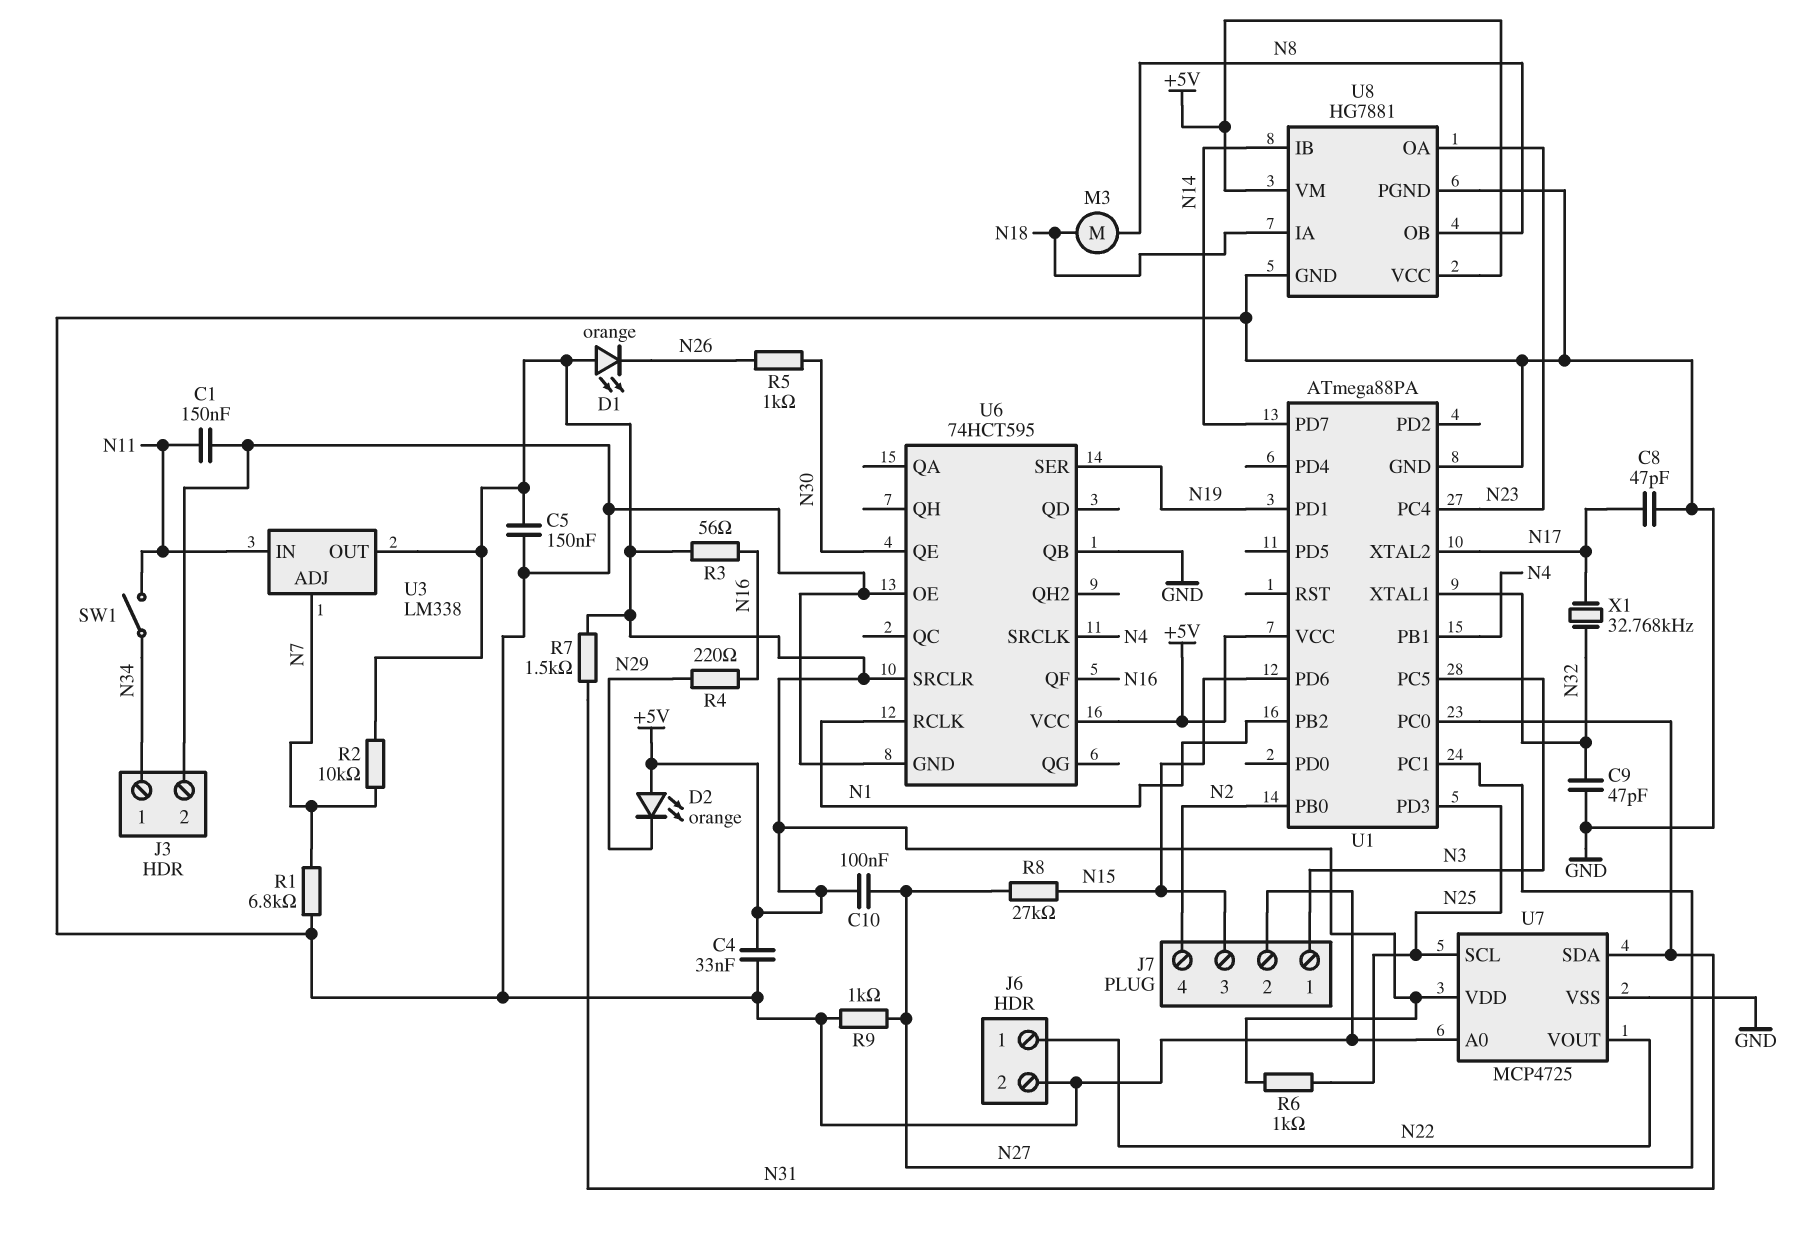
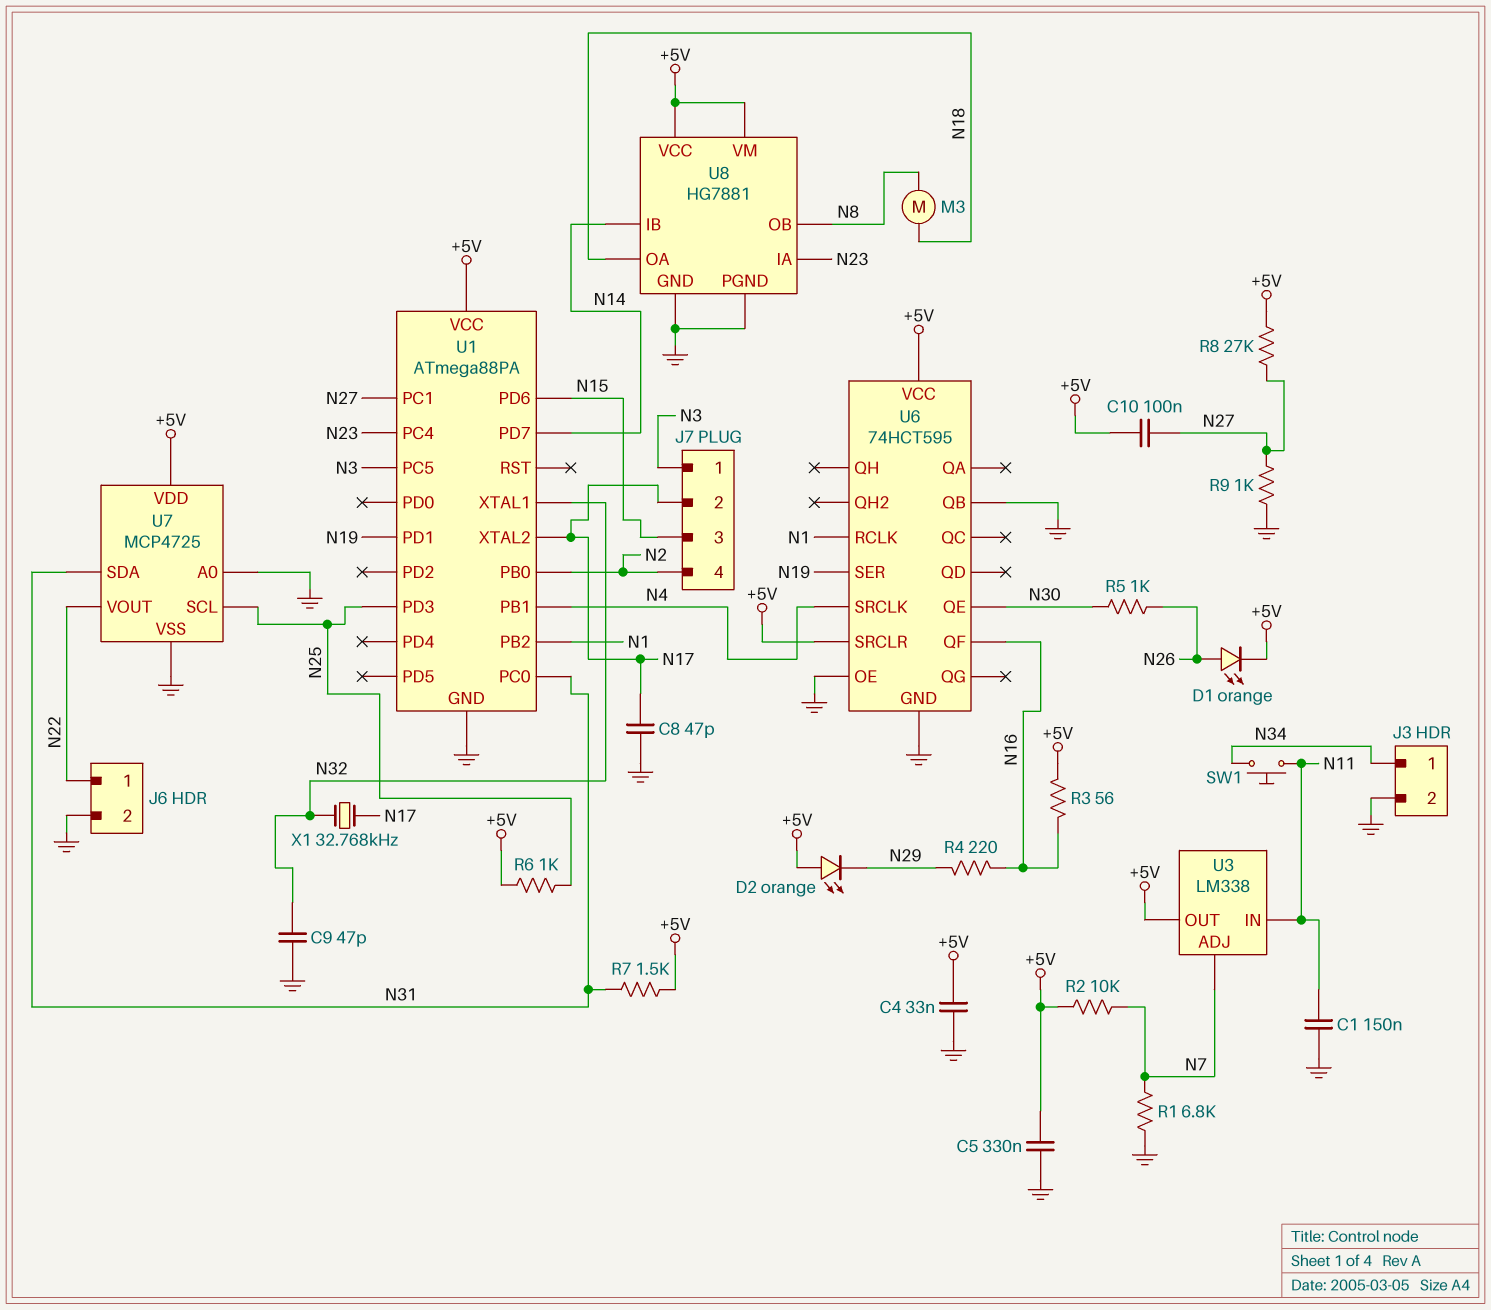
C5: 150nF (+5V, GND) -> 330nF (+5V, GND)
D1: LED orange (A +5V, K N26) -> LED orange (A N26, K +5V)
J7 pin 2: GND -> N17
R8: 27k (N15, N27) -> 27k (+5V, N27)
SW1: switch (N11, N34) -> button (N11, N34)
U8 pin IA: N18 -> N23
U8 pin OA: N23 -> N18

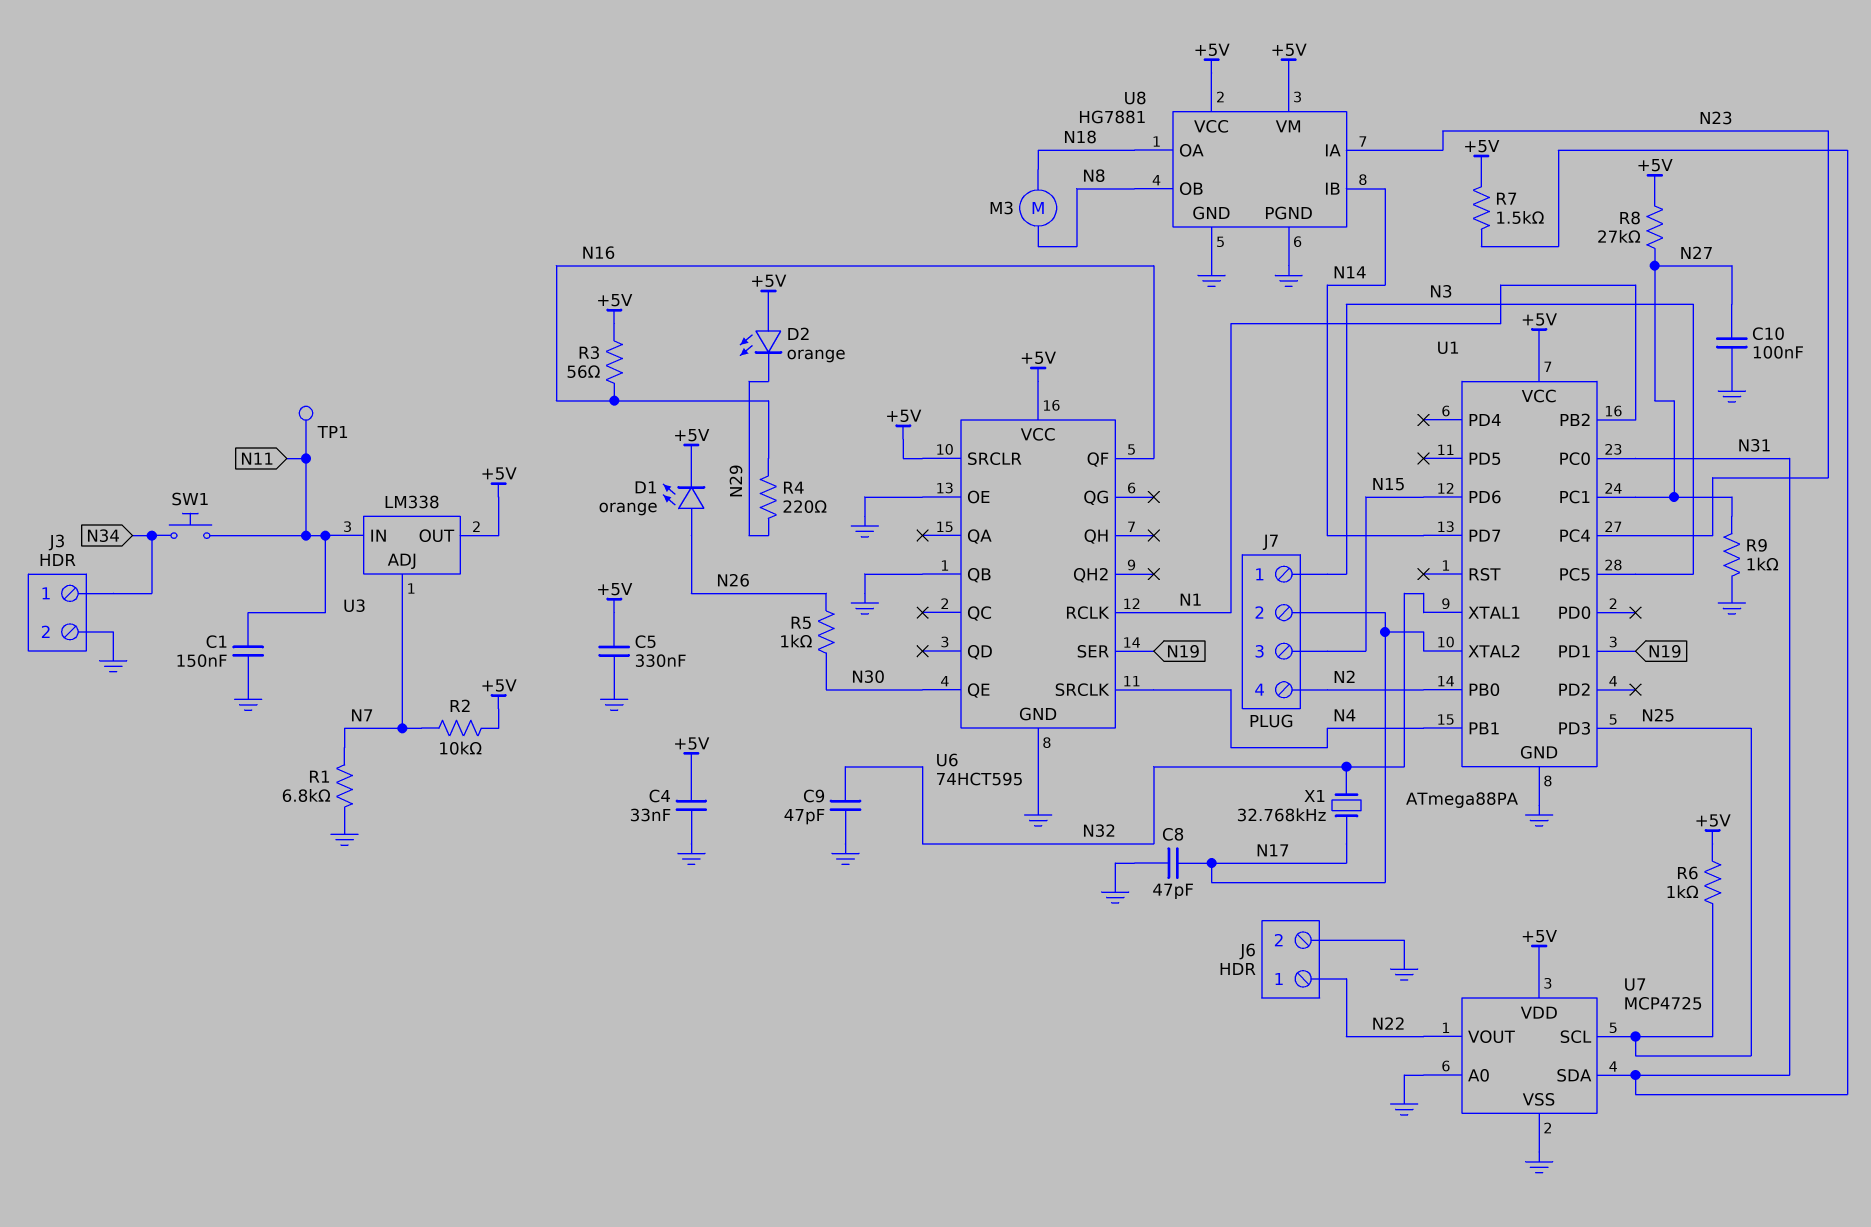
C10: 100nF (+5V, N27) -> 100nF (GND, N27)
TP1: none -> test point (N11)

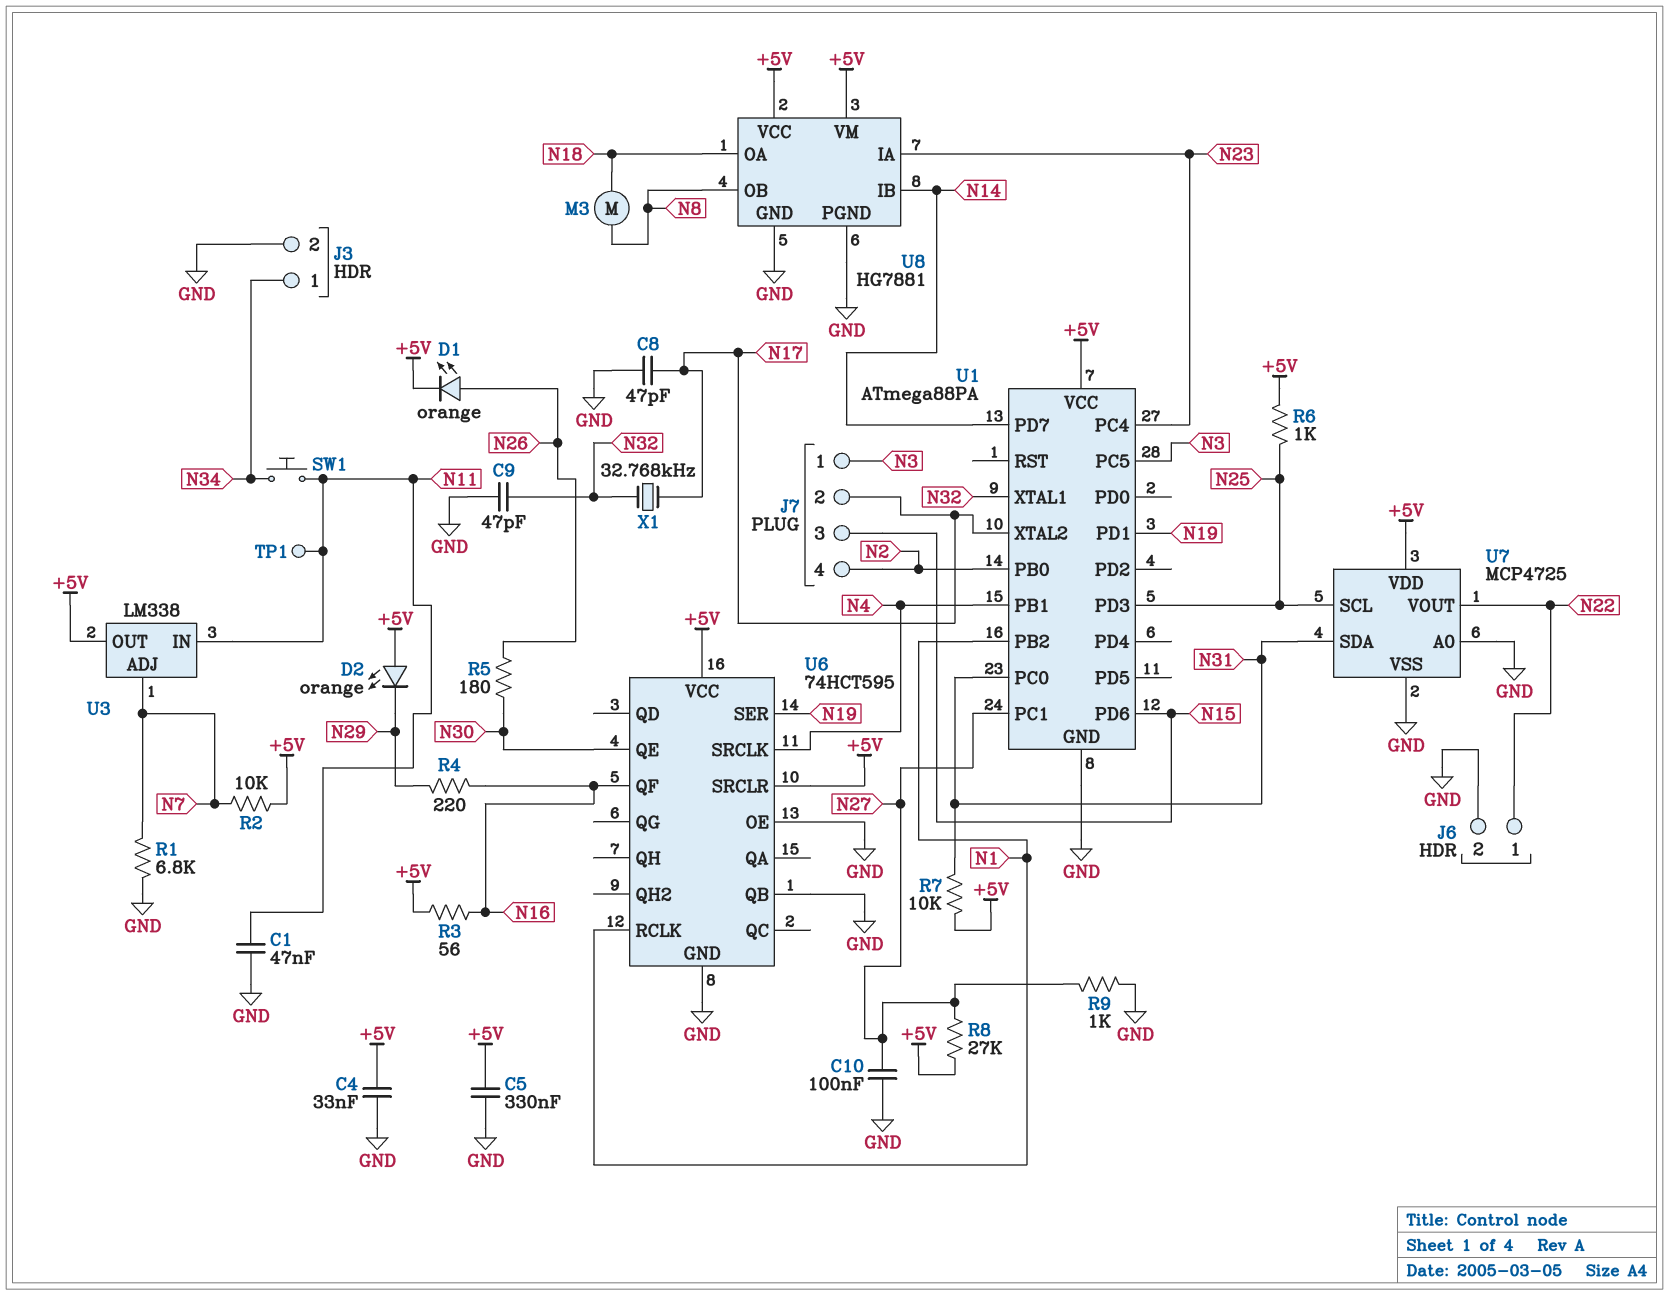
C1: 150nF (GND, N11) -> 47nF (GND, N11)
R5: 1k (N26, N30) -> 180 (N26, N30)
R7: 1.5k (+5V, N31) -> 10k (+5V, N31)

